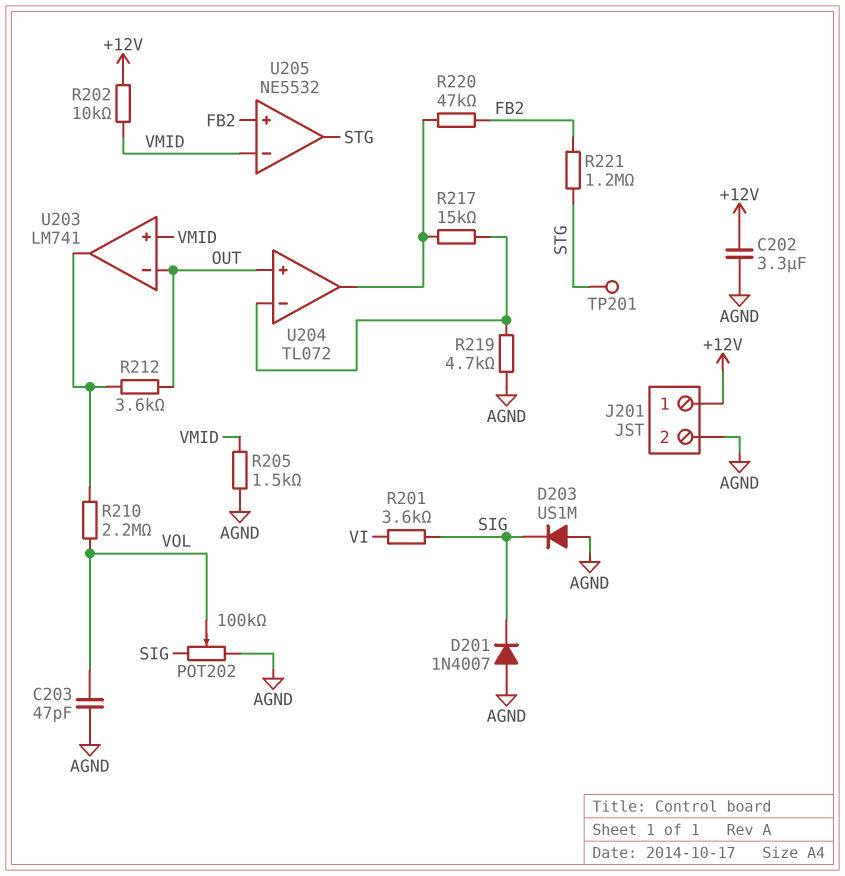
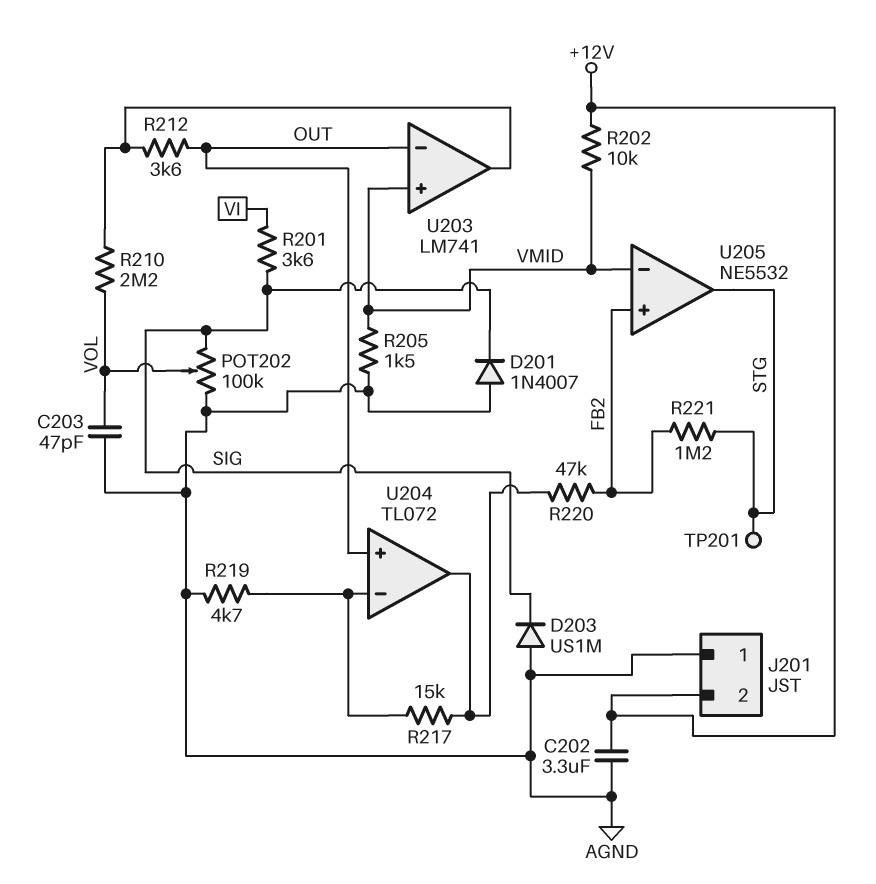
J201 pin 1: +12V -> AGND
J201 pin 2: AGND -> +12V

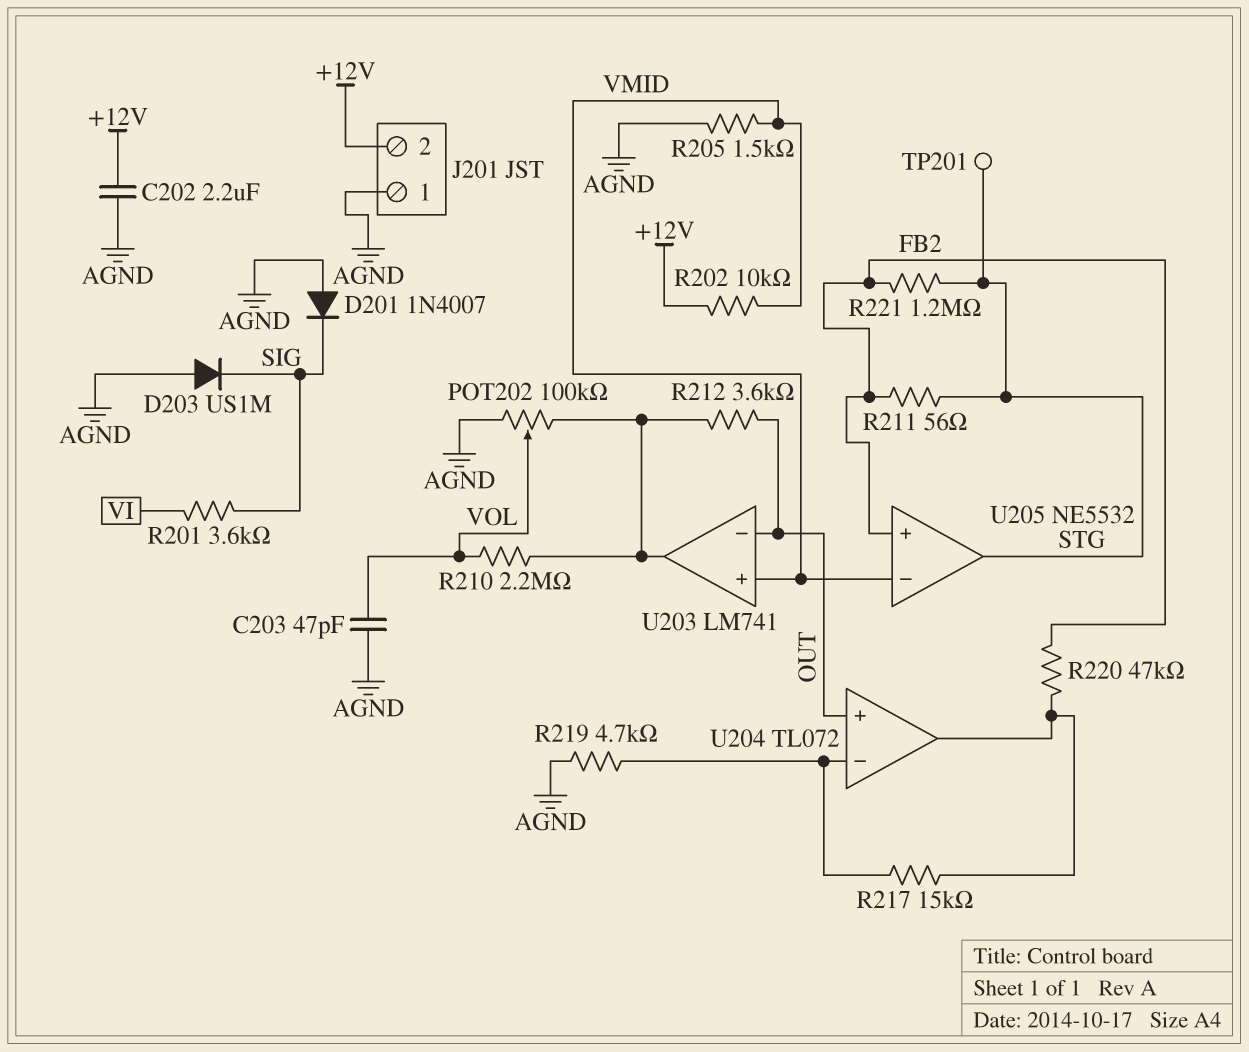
C202: 3.3uF (+12V, AGND) -> 2.2uF (+12V, AGND)
POT202: 100k (AGND, SIG, wiper VOL) -> 100k (AGND, U203/out, wiper VOL)
R211: none -> 56 (FB2, STG)

